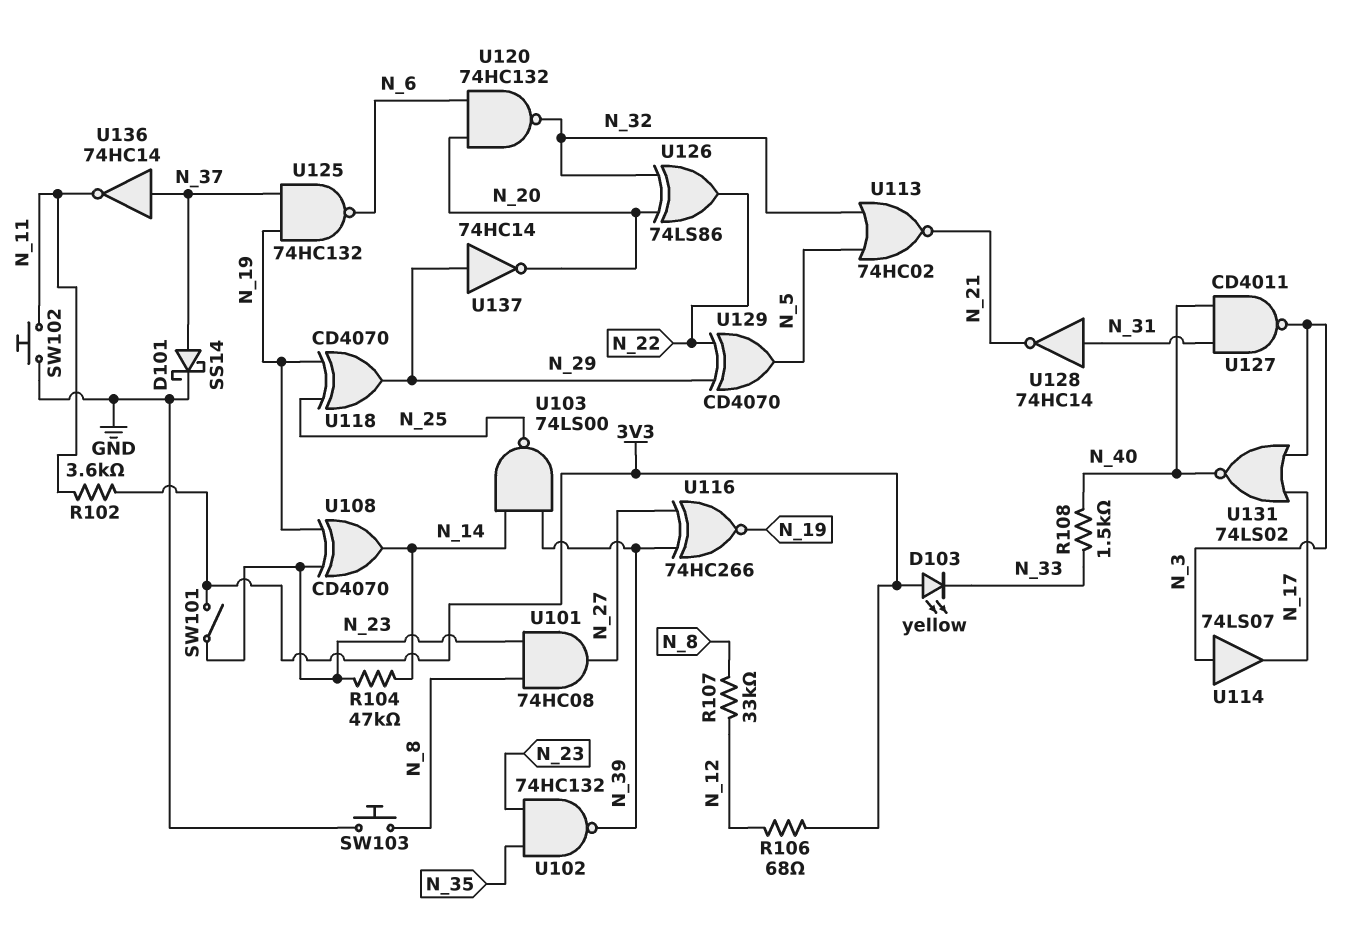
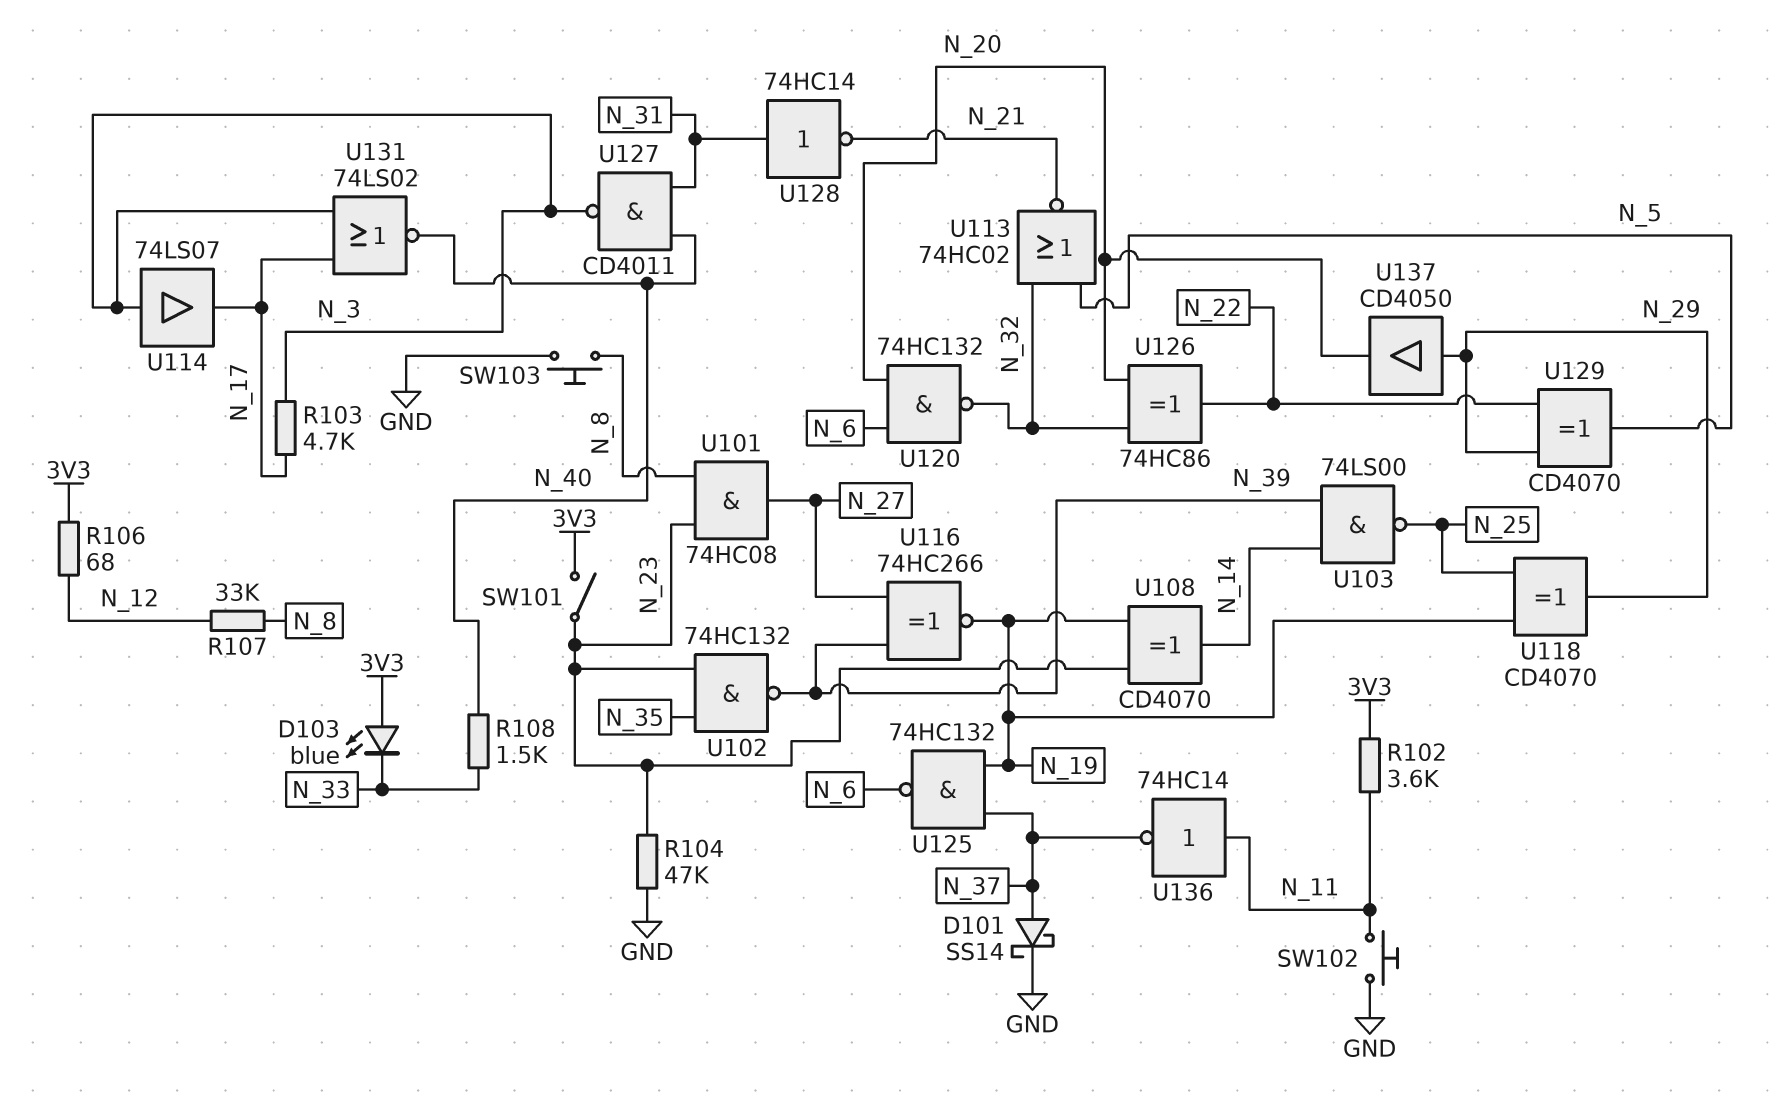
D103: LED yellow (A 3V3, K N_33) -> LED blue (A 3V3, K N_33)
R103: none -> 4.7k (N_3, N_17)
R104: 47k (N_14, N_23) -> 47k (GND, N_23)
U126: XOR 74LS86 (in N_20, in N_32, out N_22) -> XOR 74HC86 (in N_20, in N_32, out N_22)
U136: NOT 74HC14 (in N_37, out N_11) -> NOT 74HC14 (in N_11, out N_37)
U137: NOT 74HC14 (in N_29, out N_20) -> buffer CD4050 (in N_29, out N_20)

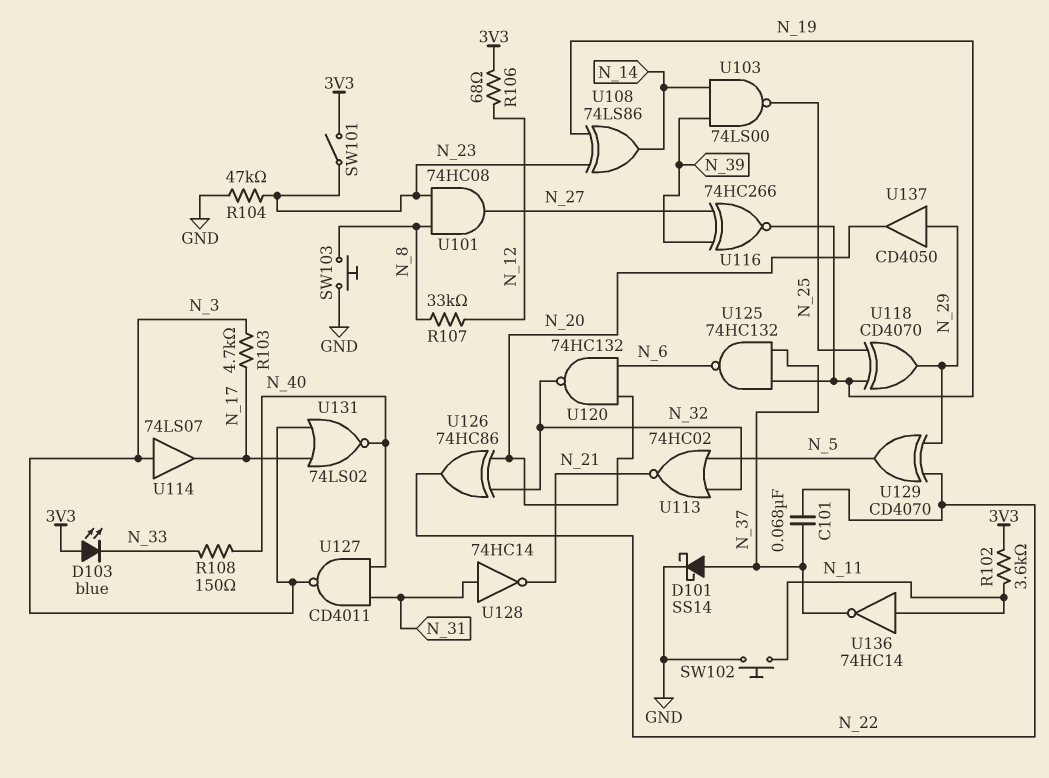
C101: none -> 68nF (N_22, N_37)
R108: 1.5k (N_33, N_40) -> 150 (N_33, N_40)
U102: NAND 74HC132 (in N_23, in N_35, out N_39) -> none
U108: XOR CD4070 (in N_19, in N_23, out N_14) -> XOR 74LS86 (in N_19, in N_23, out N_14)

